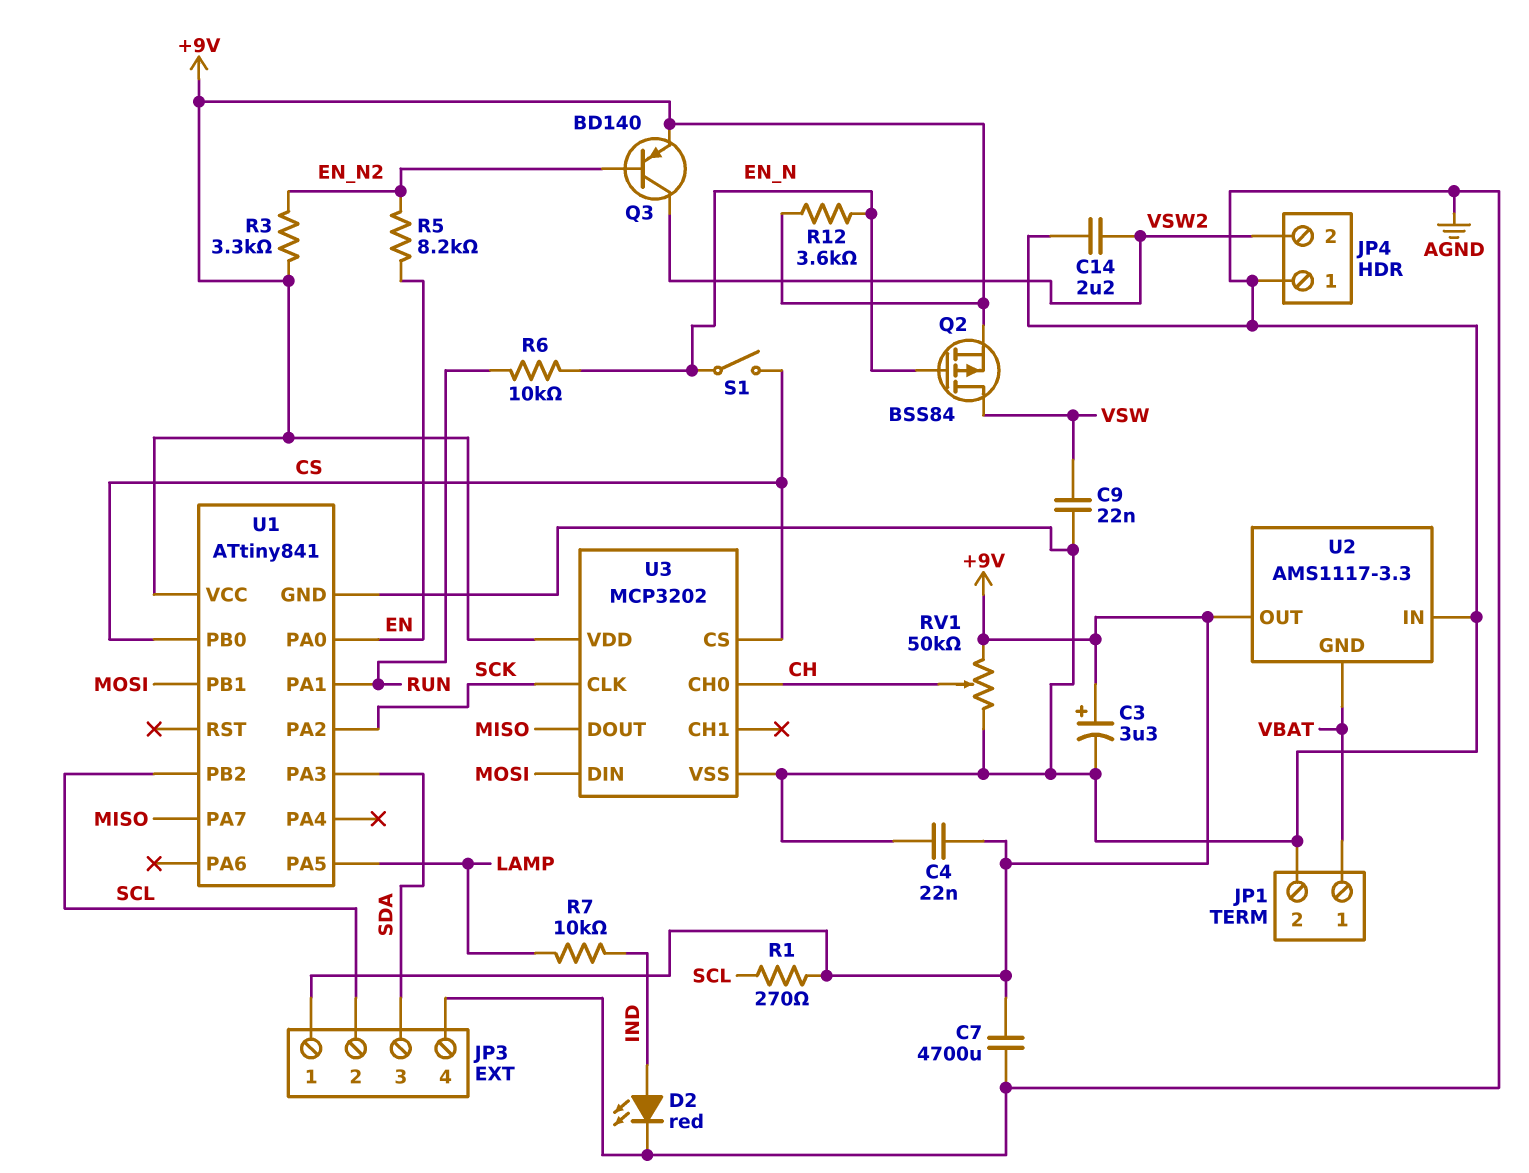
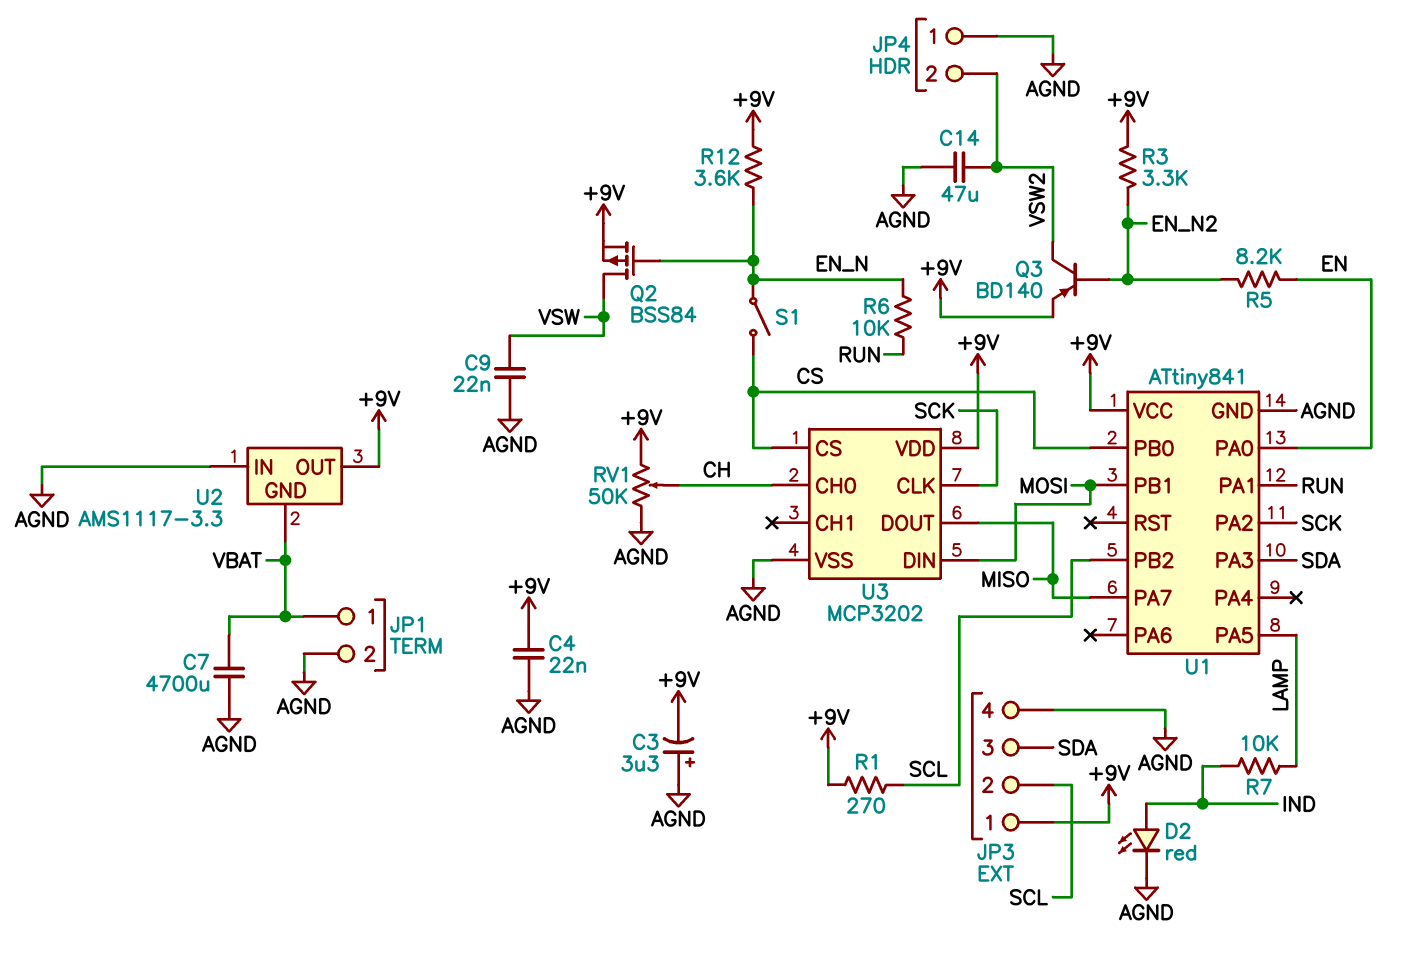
C3: 3.3uF (plus +9V, minus AGND) -> 3.3uF (plus AGND, minus +9V)
C7: 4700uF (+9V, AGND) -> 4700uF (AGND, VBAT)
C14: 2.2uF (AGND, VSW2) -> 47uF (AGND, VSW2)

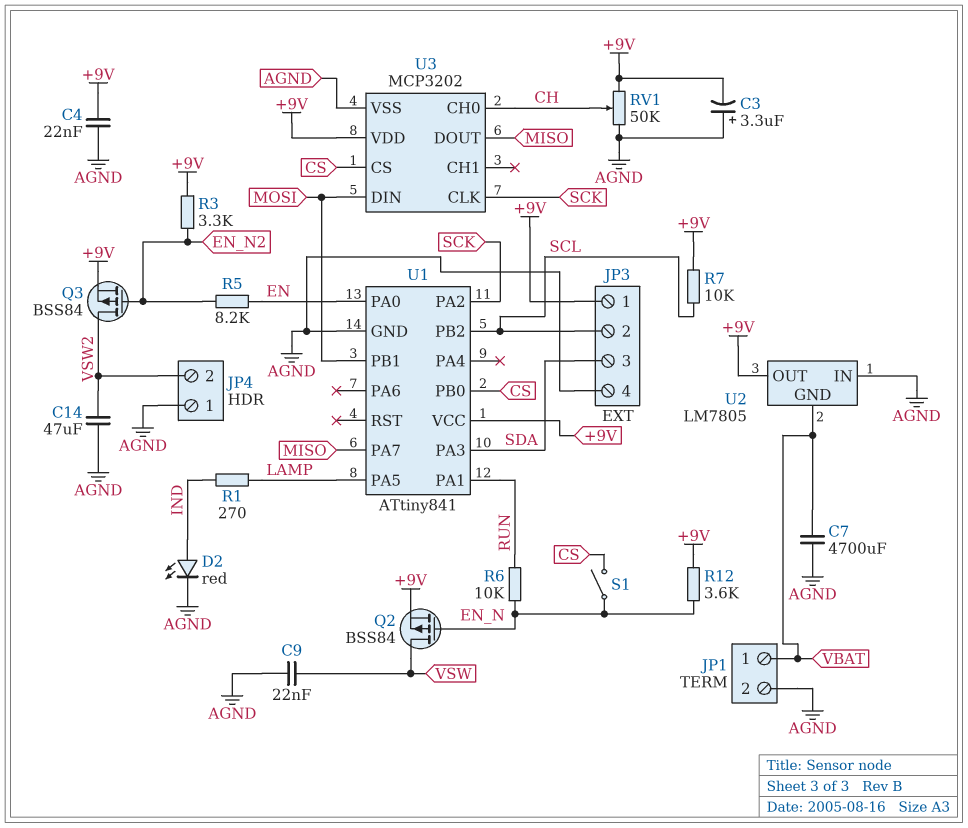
Q3: PNP BD140 (B EN_N2, C VSW2, E +9V) -> PMOS BSS84 (G EN_N2, D VSW2, S +9V)
R1: 270 (+9V, SCL) -> 270 (IND, LAMP)
R7: 10k (IND, LAMP) -> 10k (+9V, SCL)
U2: AMS1117-3.3 -> LM7805

